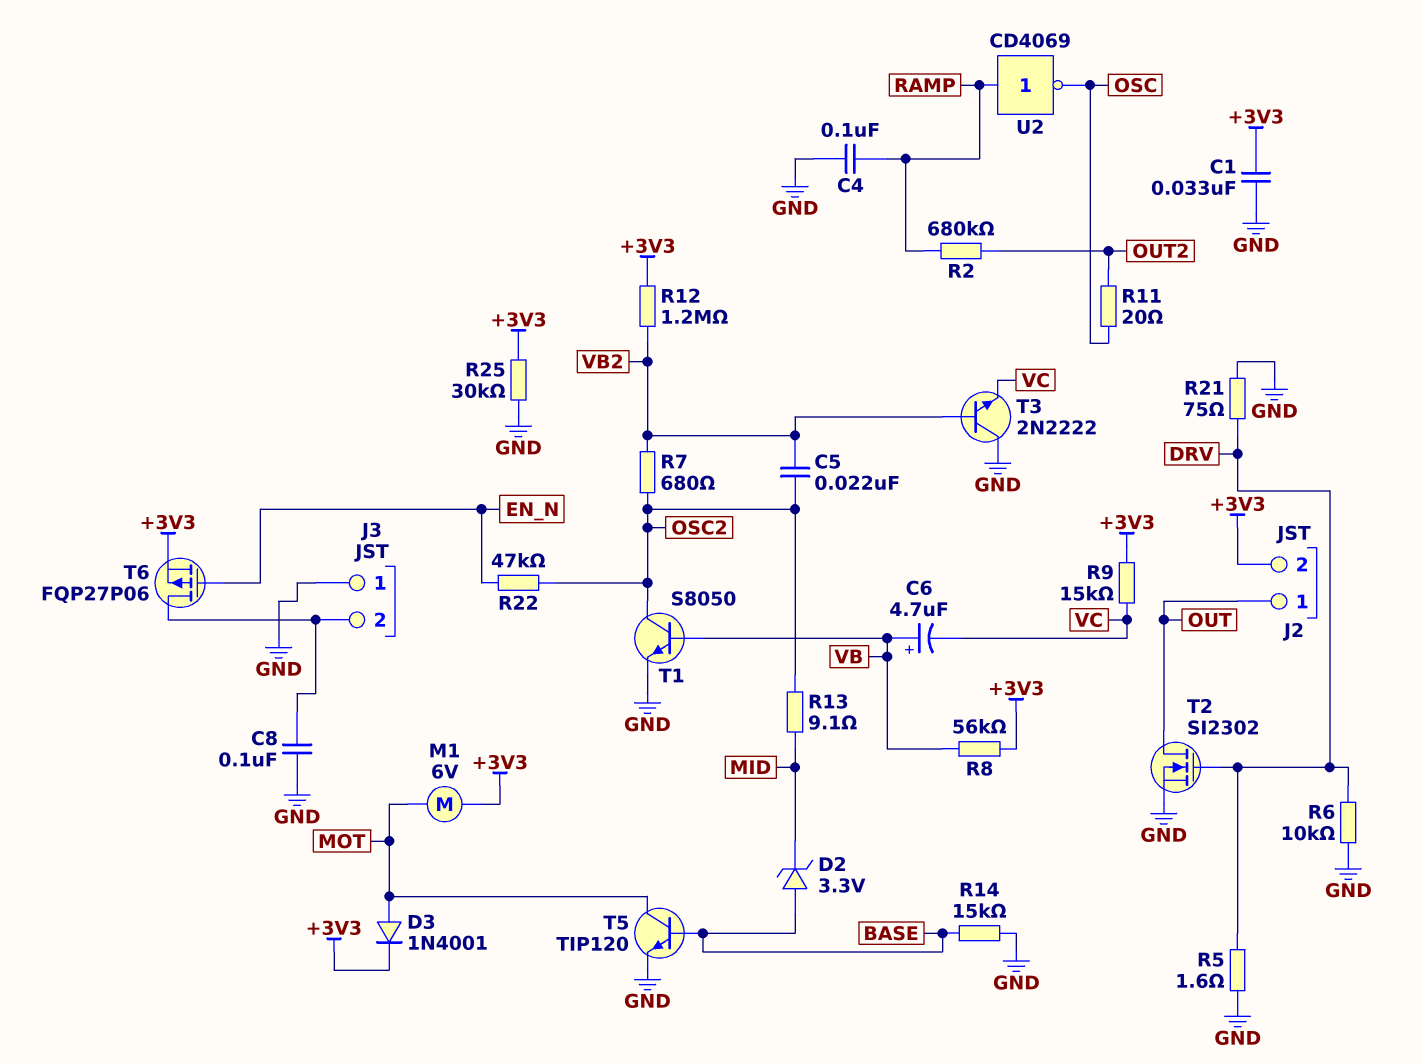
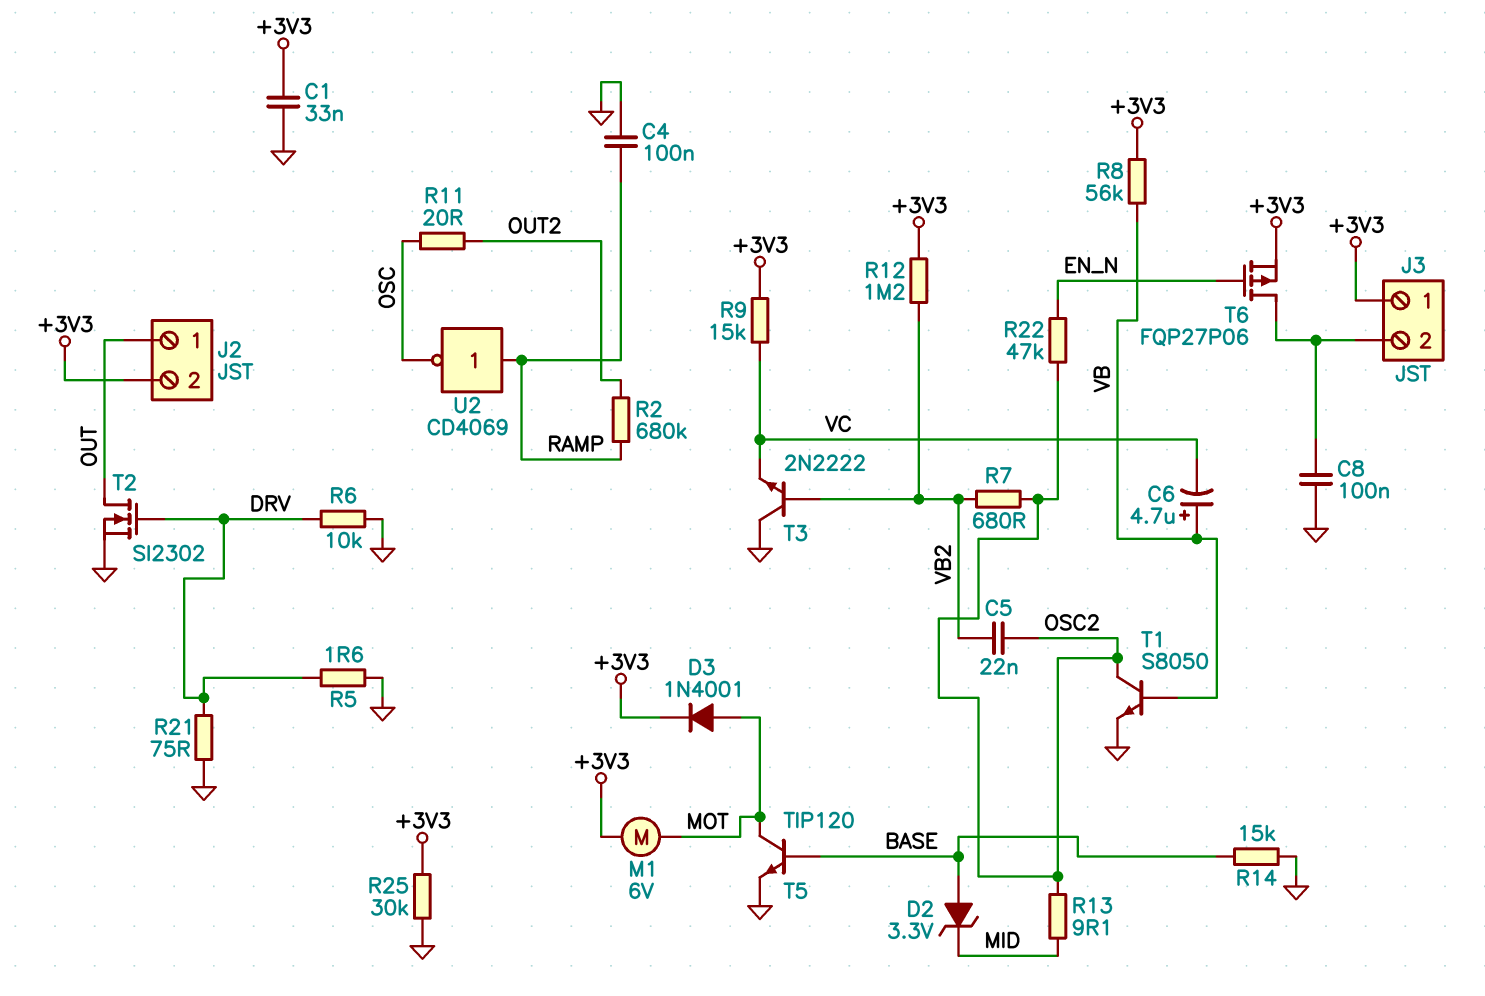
J3 pin 1: GND -> +3V3

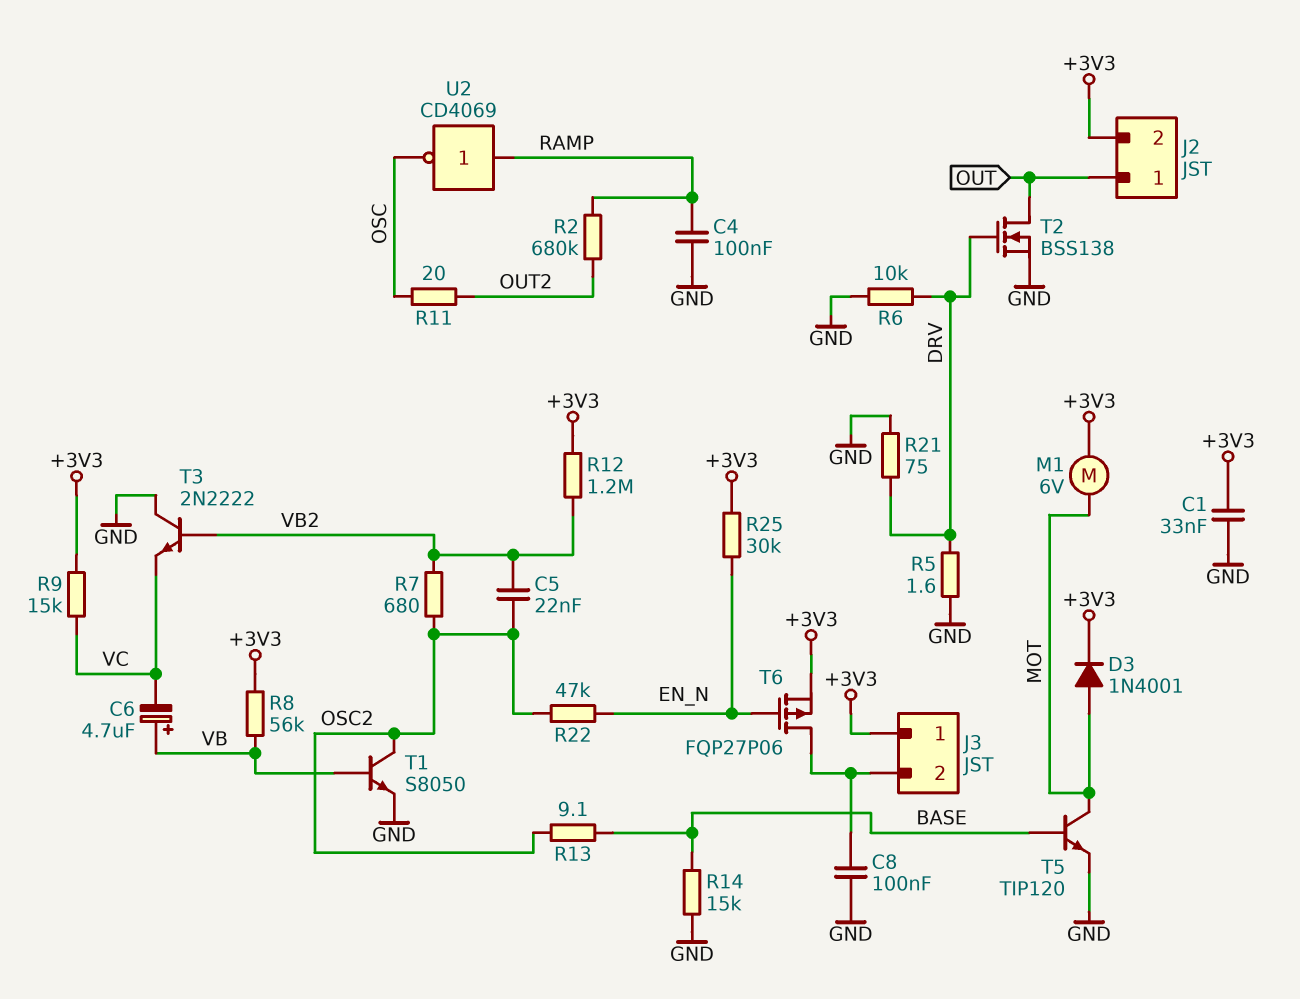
D2: zener 3.3V (A BASE, K MID) -> none
R13: 9.1 (MID, OSC2) -> 9.1 (BASE, OSC2)
R25: 30k (+3V3, GND) -> 30k (+3V3, EN_N)
T2: NMOS SI2302 (G DRV, D OUT, S GND) -> NMOS BSS138 (G DRV, D OUT, S GND)

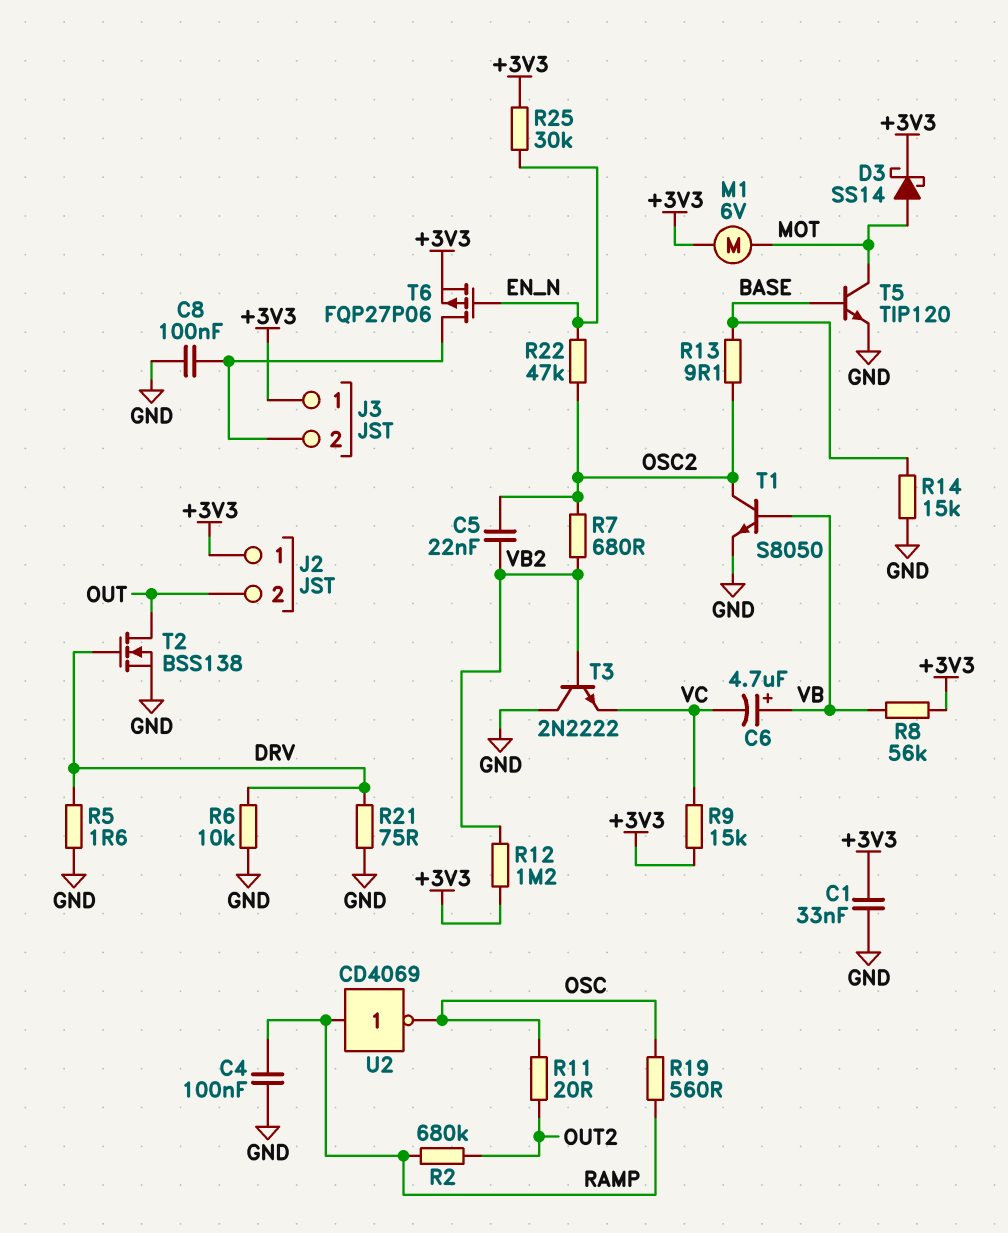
D3: diode 1N4001 (A MOT, K +3V3) -> schottky SS14 (A MOT, K +3V3)
J2 pin 1: OUT -> +3V3
J2 pin 2: +3V3 -> OUT
R19: none -> 560 (OSC, RAMP)

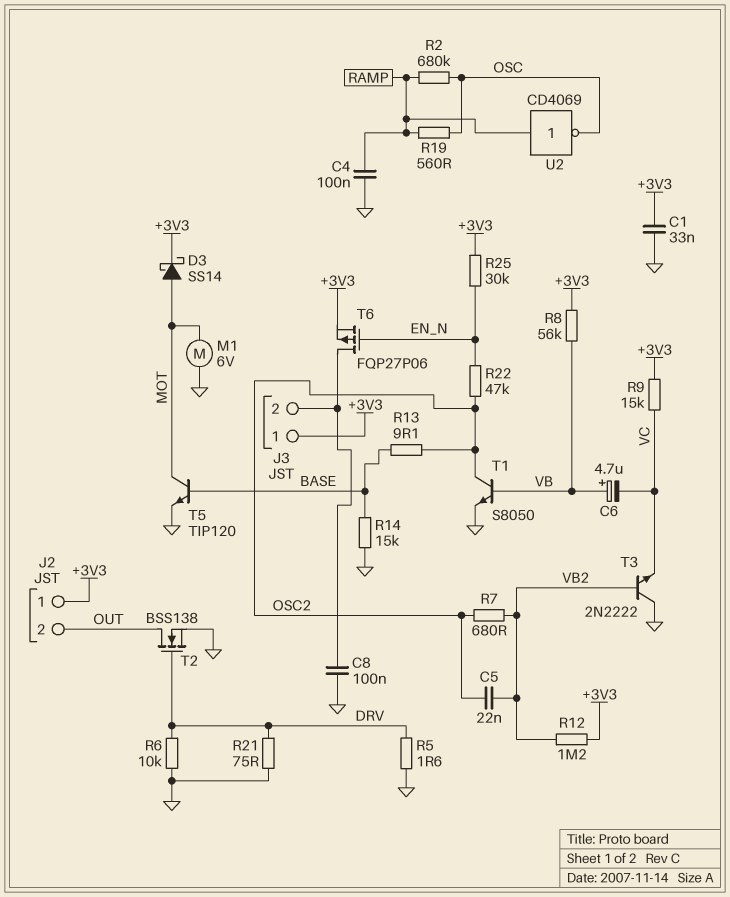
M1: motor 6V (+3V3, MOT) -> motor 6V (GND, MOT)
R2: 680k (OUT2, RAMP) -> 680k (OSC, RAMP)
R11: 20 (OSC, OUT2) -> none

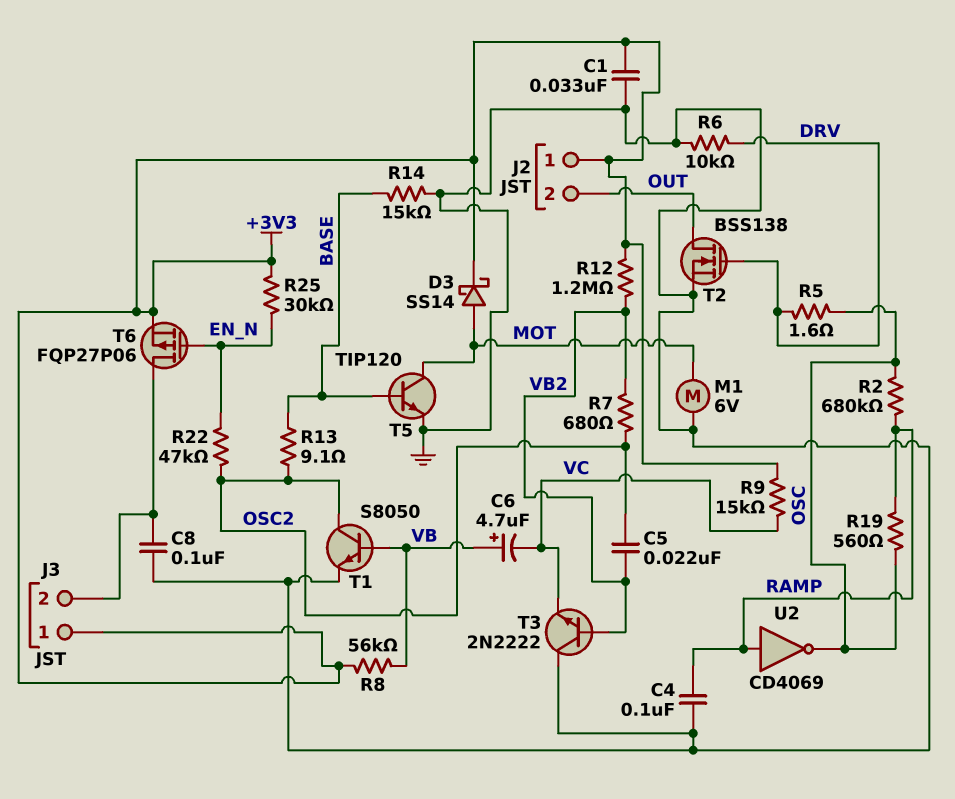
R5: 1.6 (DRV, GND) -> 1.6 (DRV, OSC)
R21: 75 (DRV, GND) -> none

